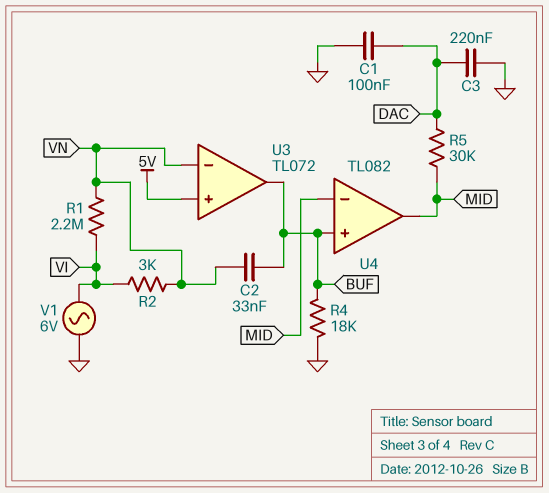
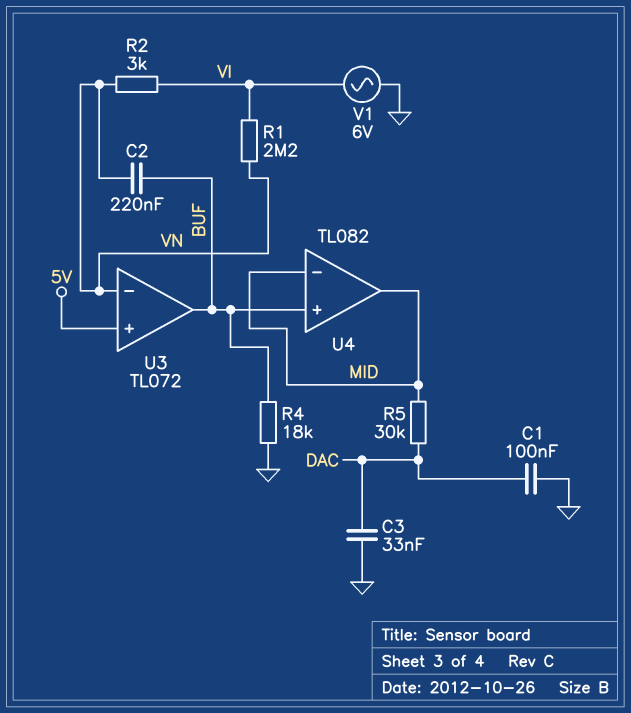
C2: 33nF (BUF, VN) -> 220nF (BUF, VN)
C3: 220nF (DAC, GND) -> 33nF (DAC, GND)

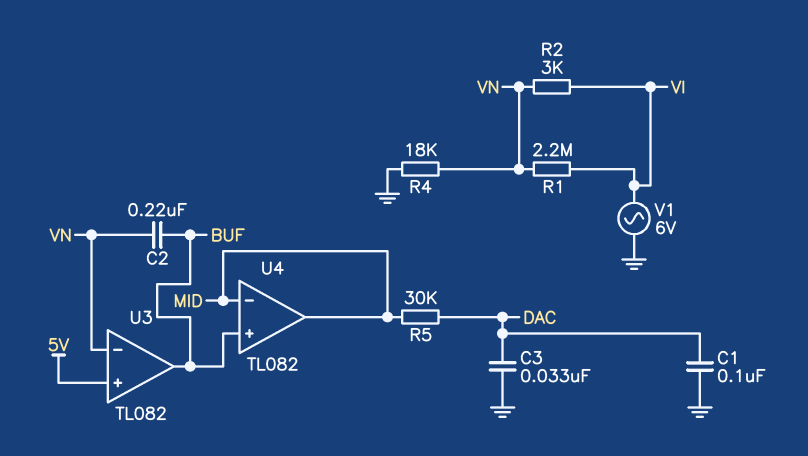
R4: 18k (BUF, GND) -> 18k (GND, VN)
U3: TL072 -> TL082

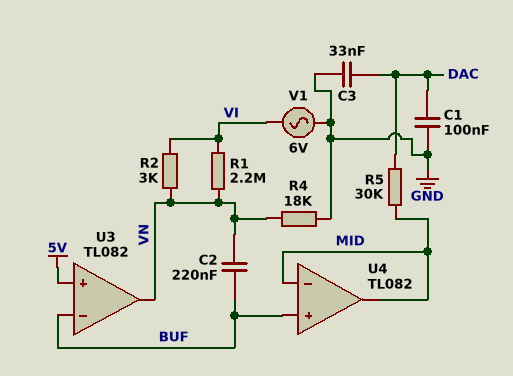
U3 pin in-: VN -> BUF
U3 pin out: BUF -> VN

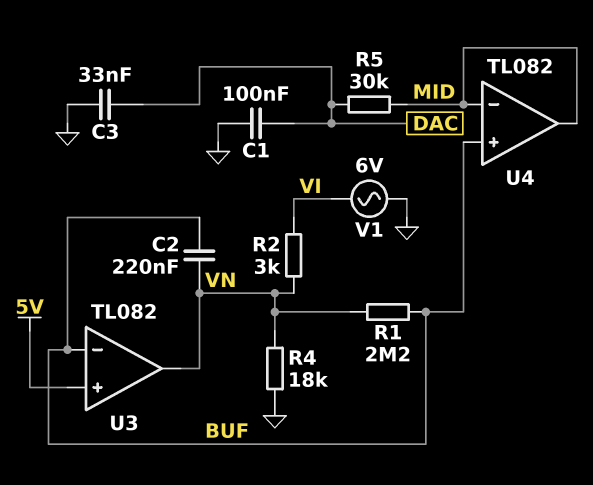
R1: 2.2M (VI, VN) -> 2.2M (BUF, VN)

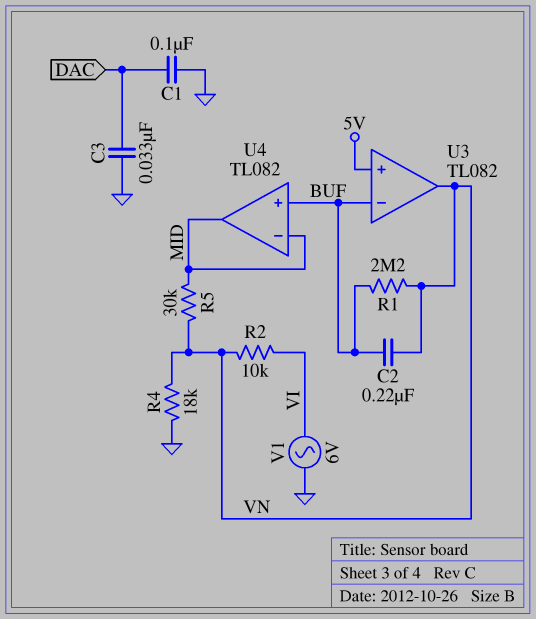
R2: 3k (VI, VN) -> 10k (VI, VN)
R5: 30k (DAC, MID) -> 30k (MID, VN)

